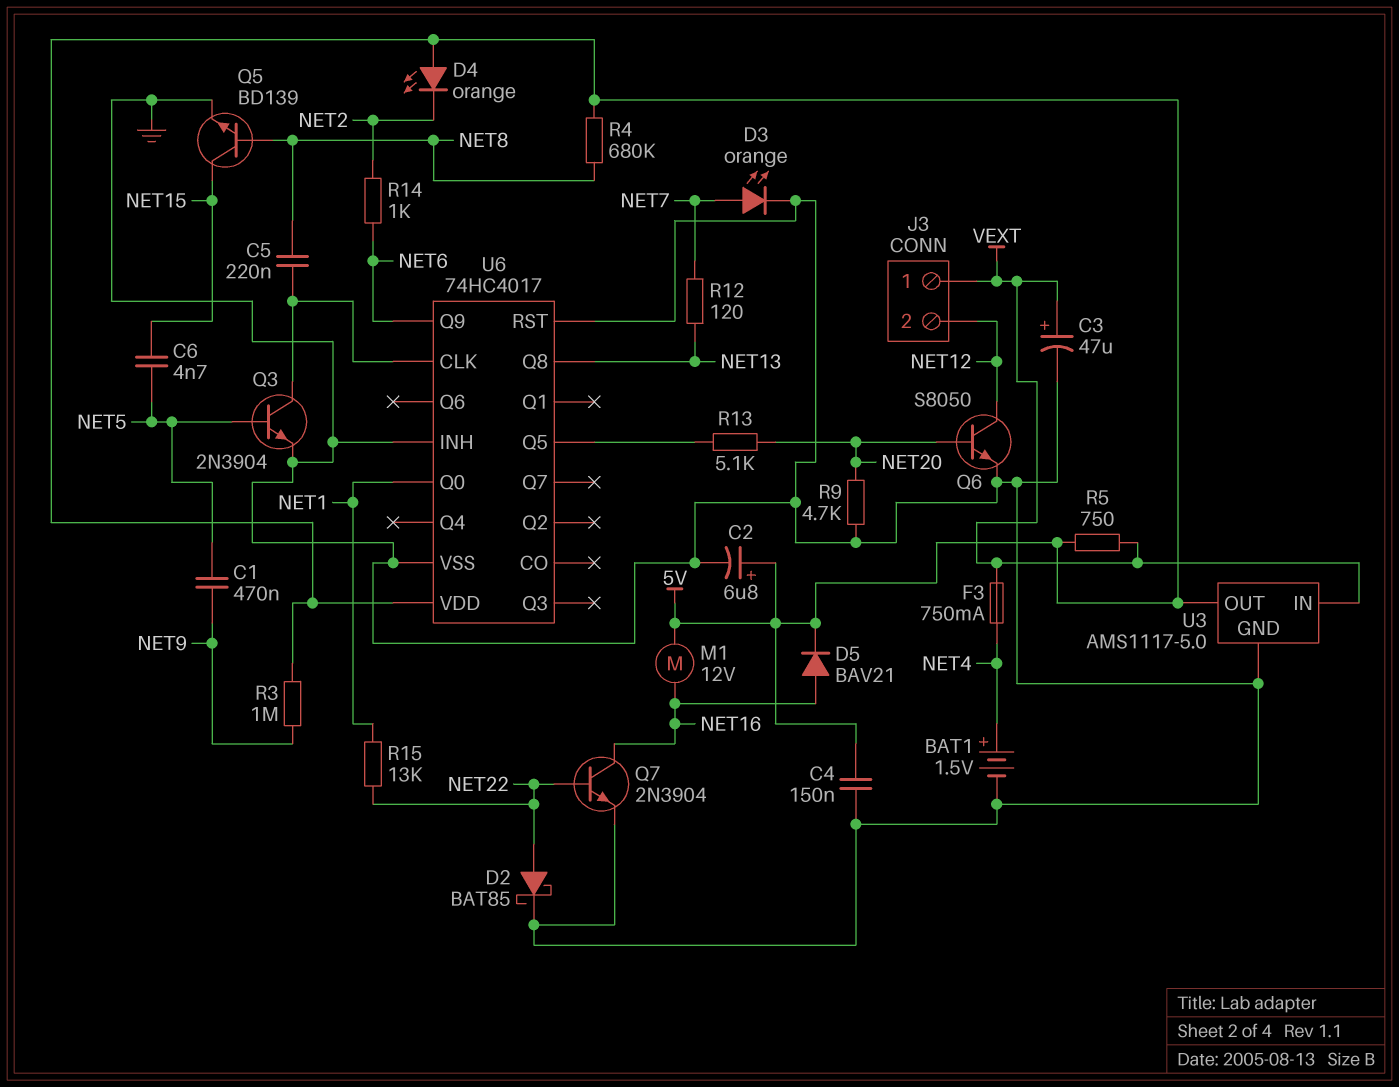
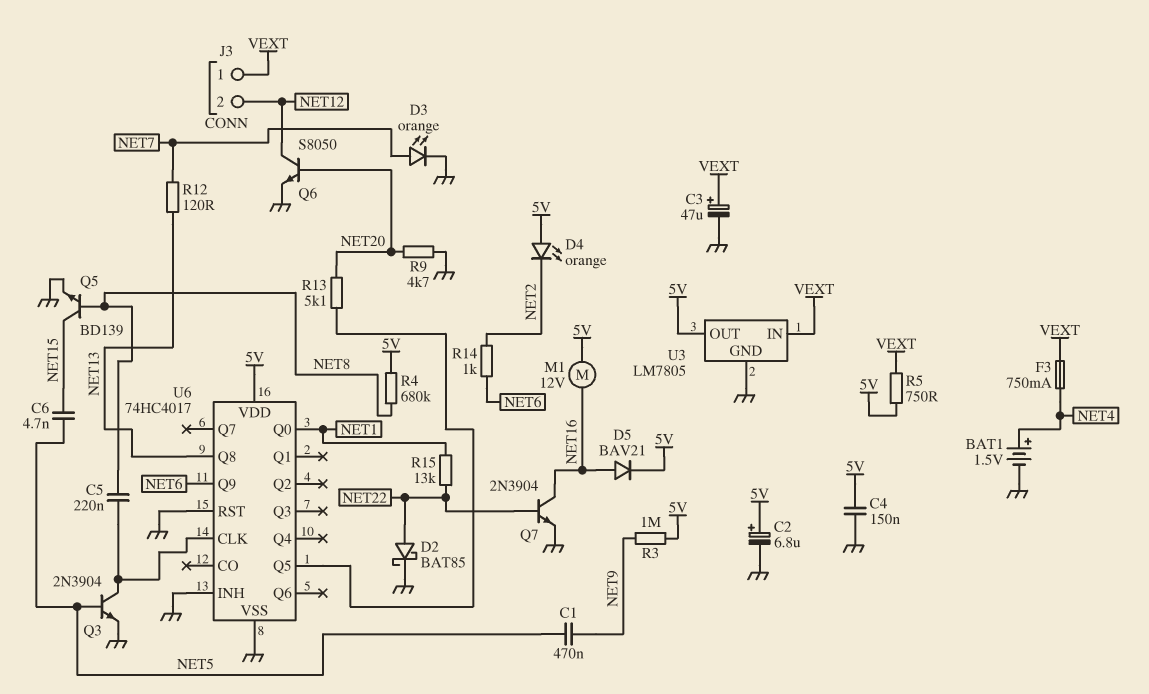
U3: AMS1117-5.0 -> LM7805

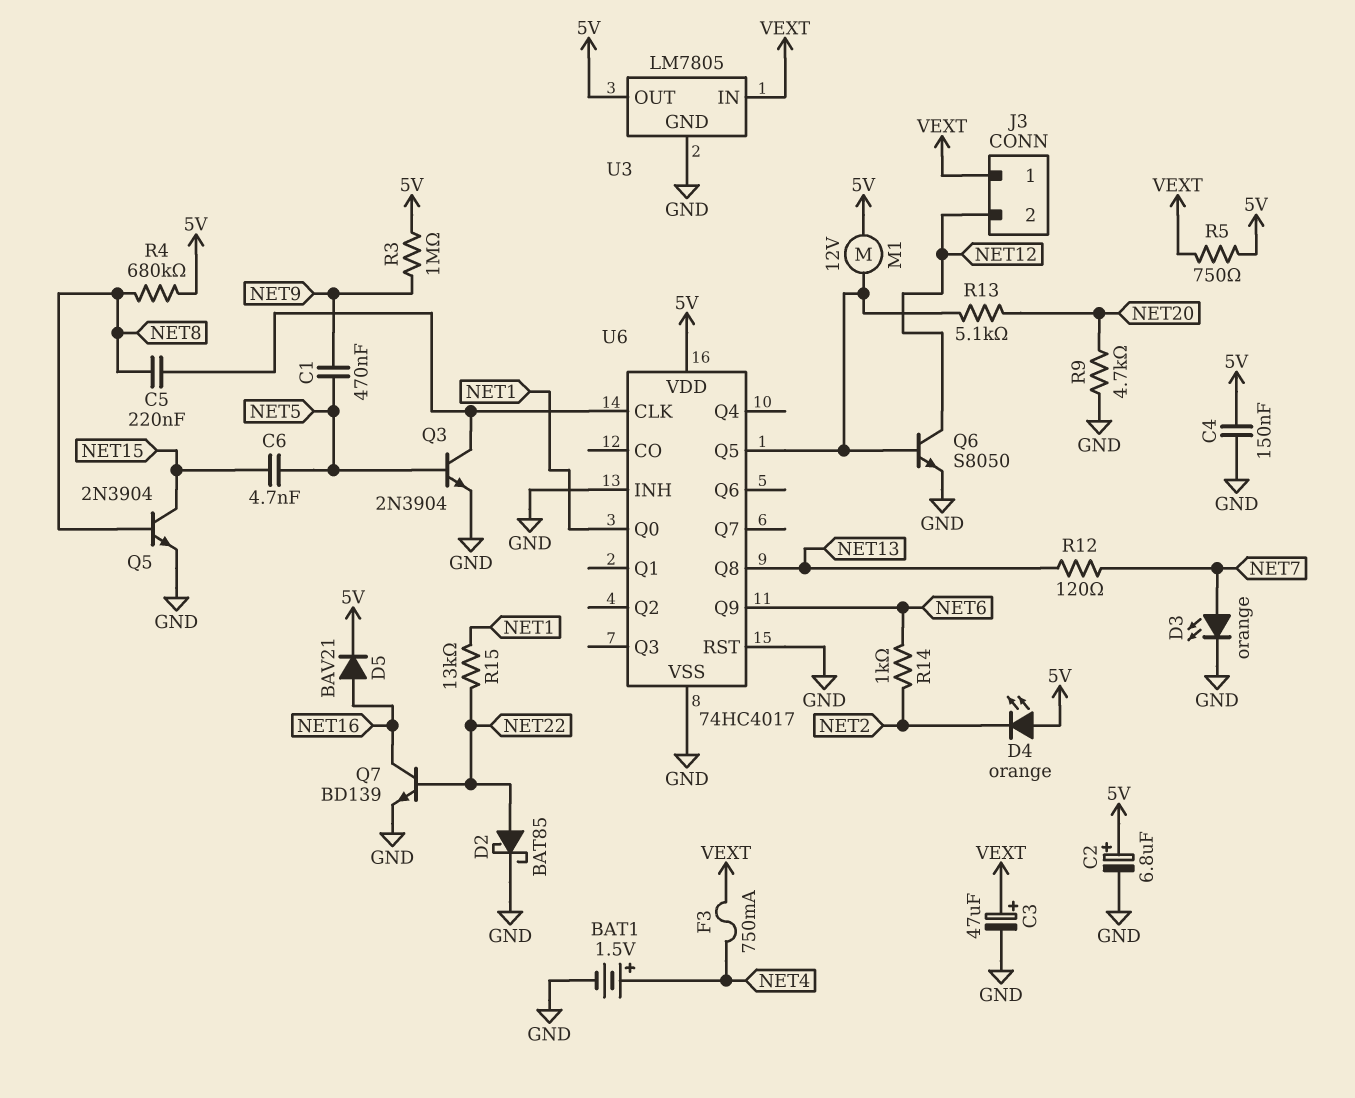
M1: motor 12V (5V, NET16) -> motor 12V (5V, U6/Q5)
Q5: NPN BD139 (B NET8, C NET15, E GND) -> NPN 2N3904 (B NET8, C NET15, E GND)
Q6: NPN S8050 (B NET20, C NET12, E GND) -> NPN S8050 (B U6/Q5, C NET12, E GND)
Q7: NPN 2N3904 (B NET22, C NET16, E GND) -> NPN BD139 (B NET22, C NET16, E GND)

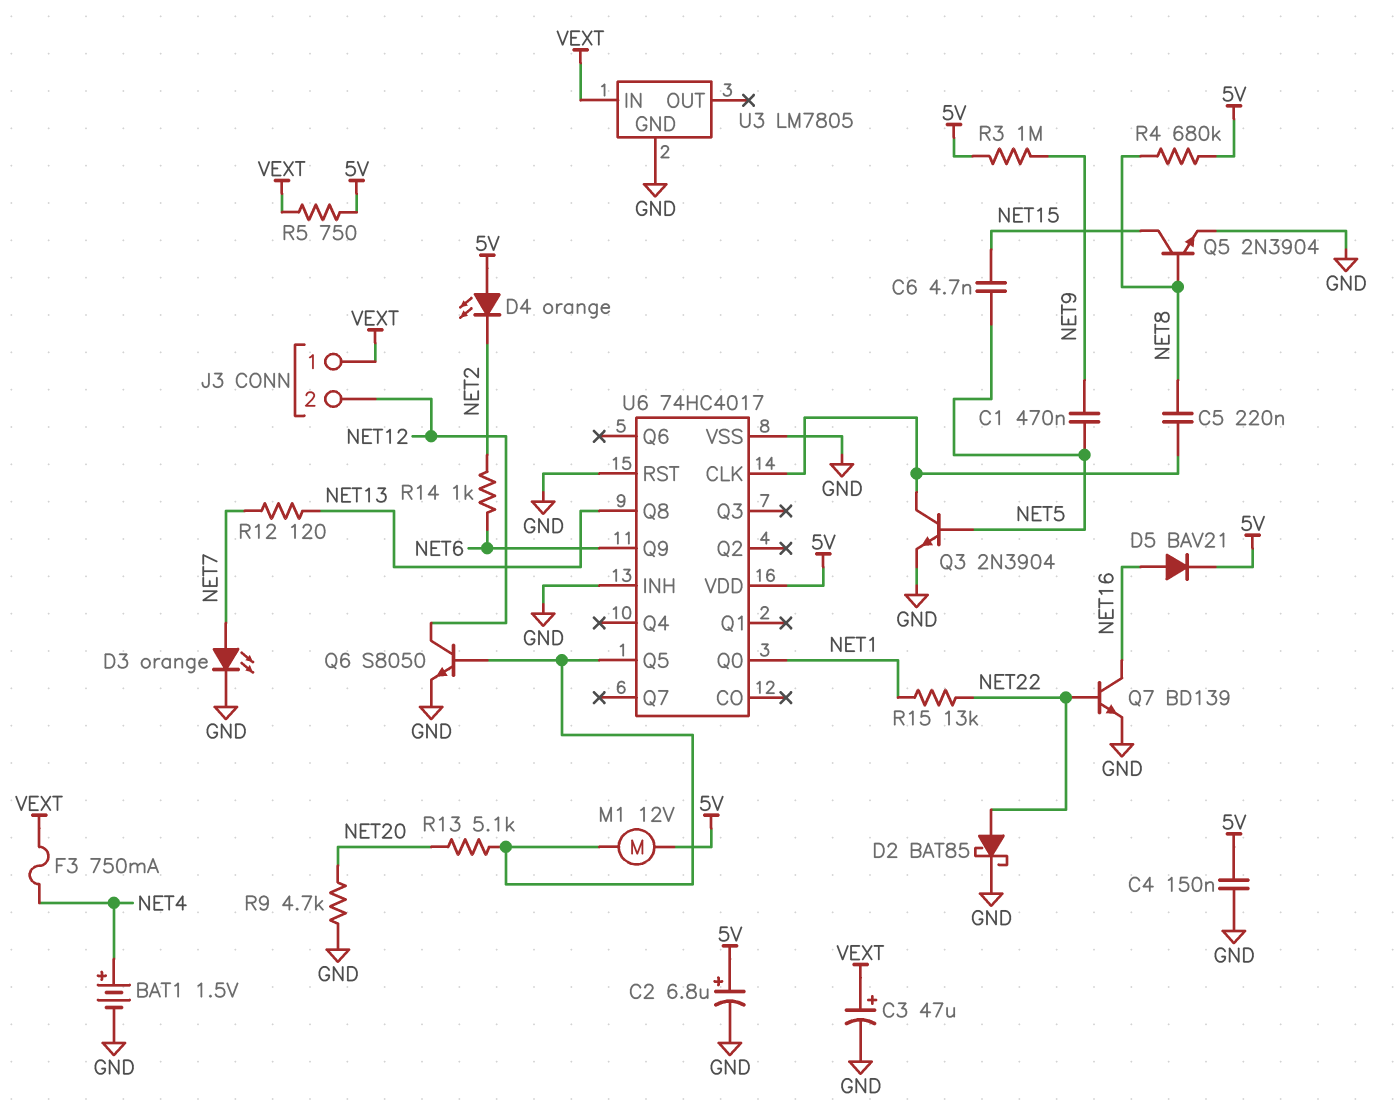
U3 pin OUT: 5V -> none

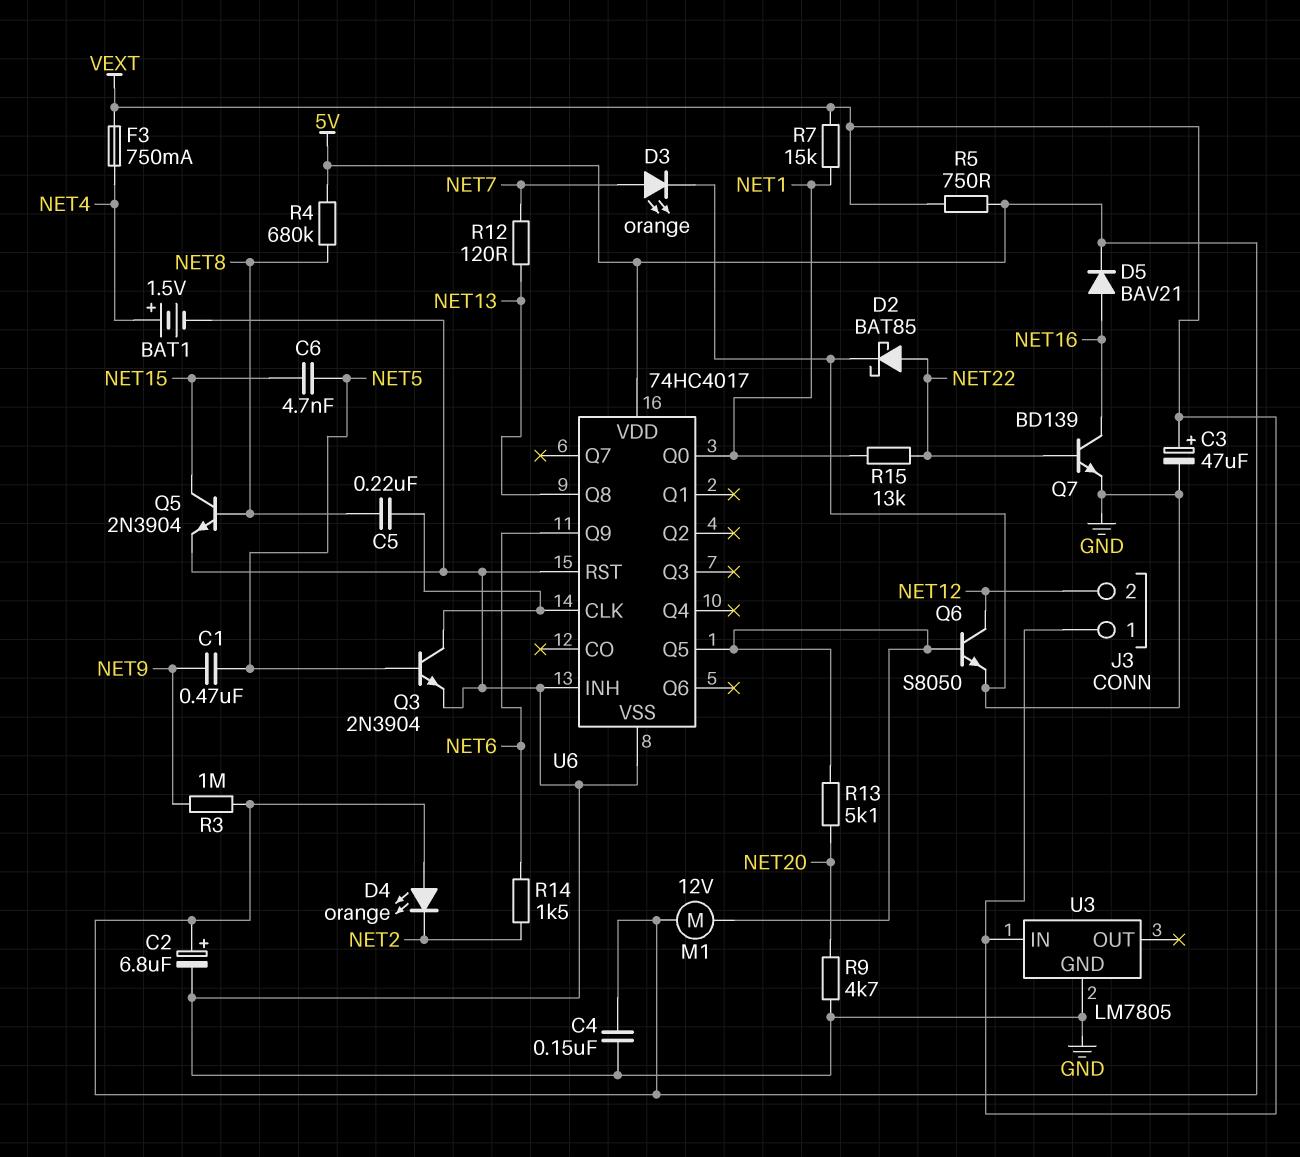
R7: none -> 15k (NET1, VEXT)
R14: 1k (NET2, NET6) -> 1.5k (NET2, NET6)

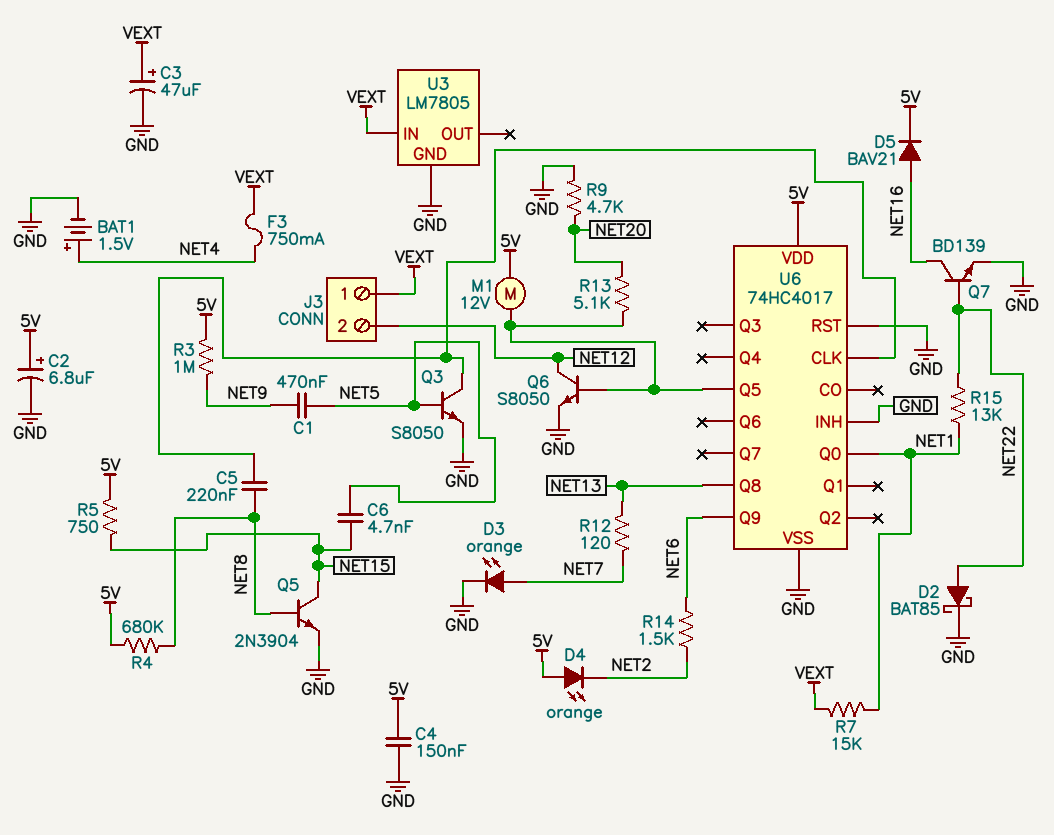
Q3: NPN 2N3904 (B NET5, C U6/CLK, E GND) -> NPN S8050 (B NET5, C U6/CLK, E GND)
R5: 750 (5V, VEXT) -> 750 (5V, NET15)

